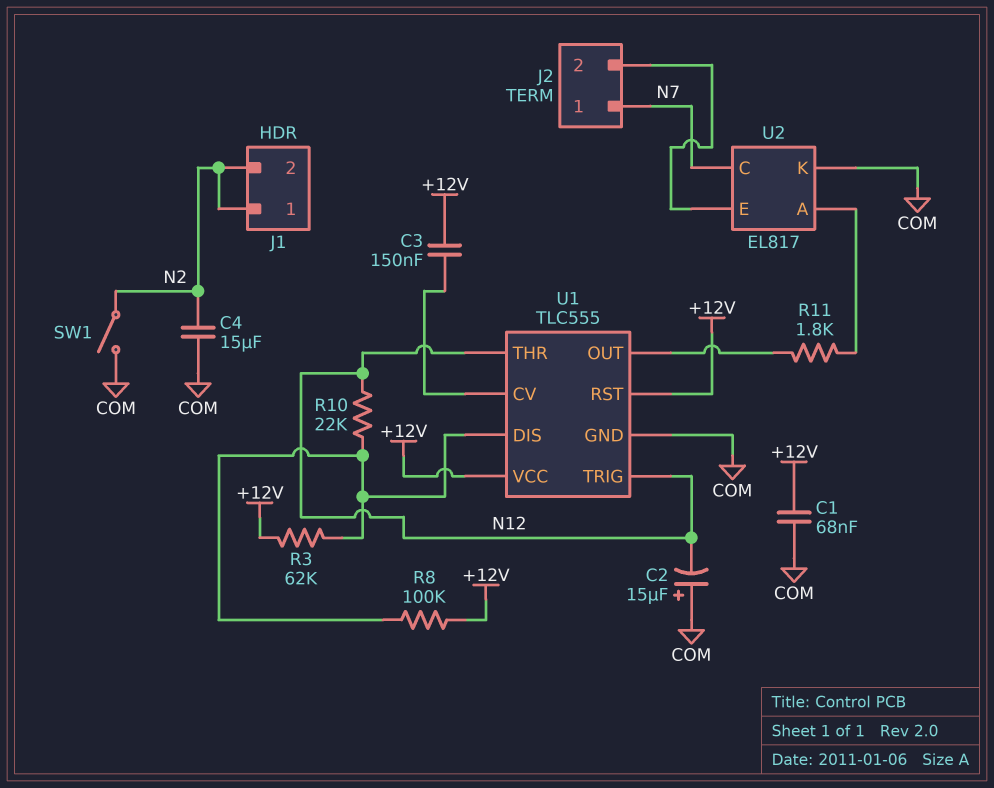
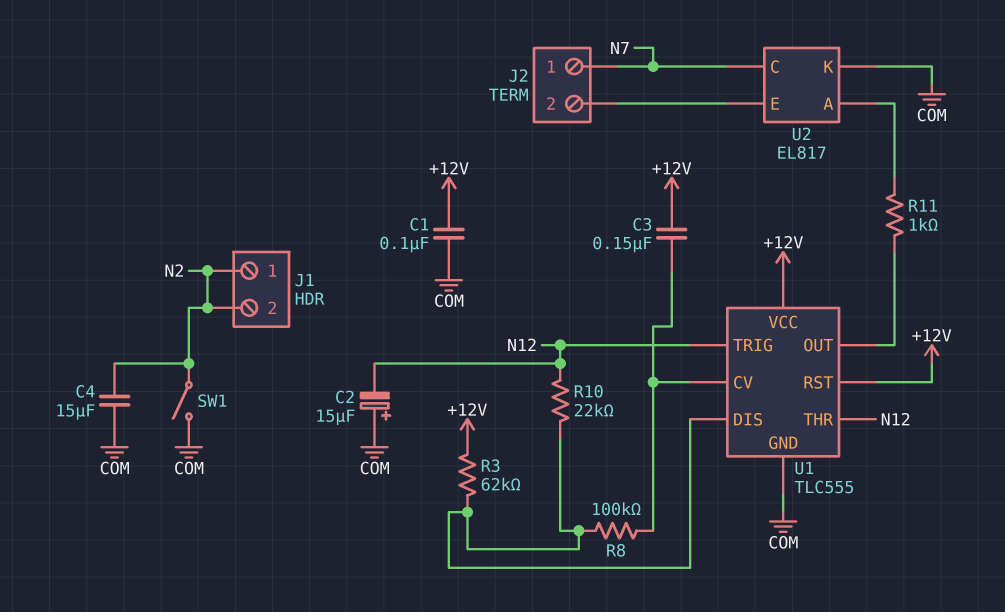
C1: 68nF (+12V, COM) -> 100nF (+12V, COM)
R8: 100k (+12V, U1/DIS) -> 100k (U1/CV, U1/DIS)
R11: 1.8k (U1/OUT, U2/A) -> 1k (U1/OUT, U2/A)

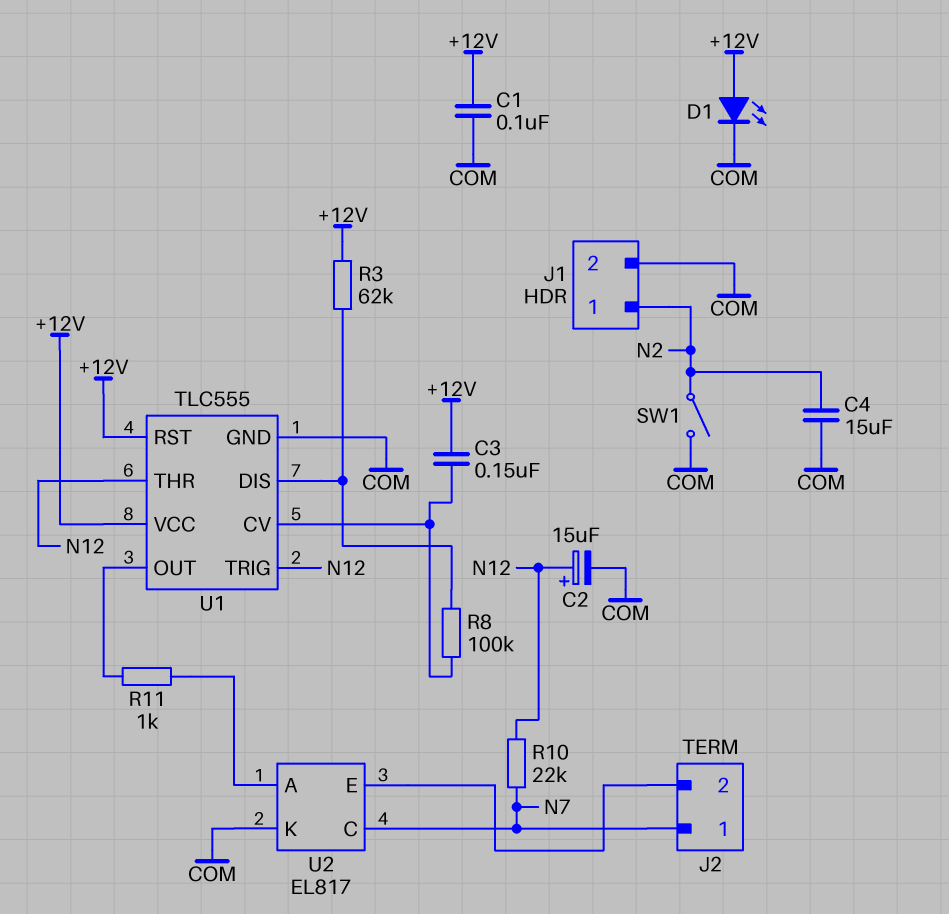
C2: 15uF (plus COM, minus N12) -> 15uF (plus N12, minus COM)
D1: none -> LED (A +12V, K COM)
J1 pin 2: N2 -> COM
R10: 22k (N12, U1/DIS) -> 22k (N7, N12)

